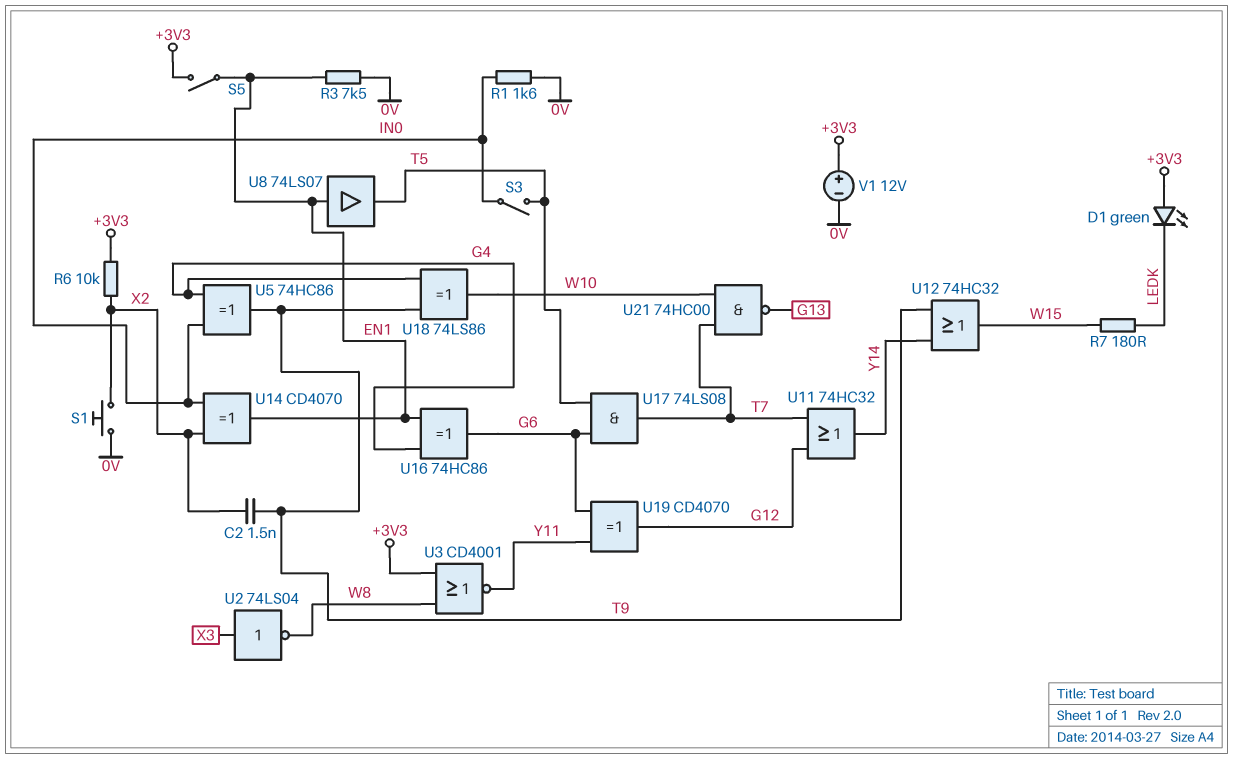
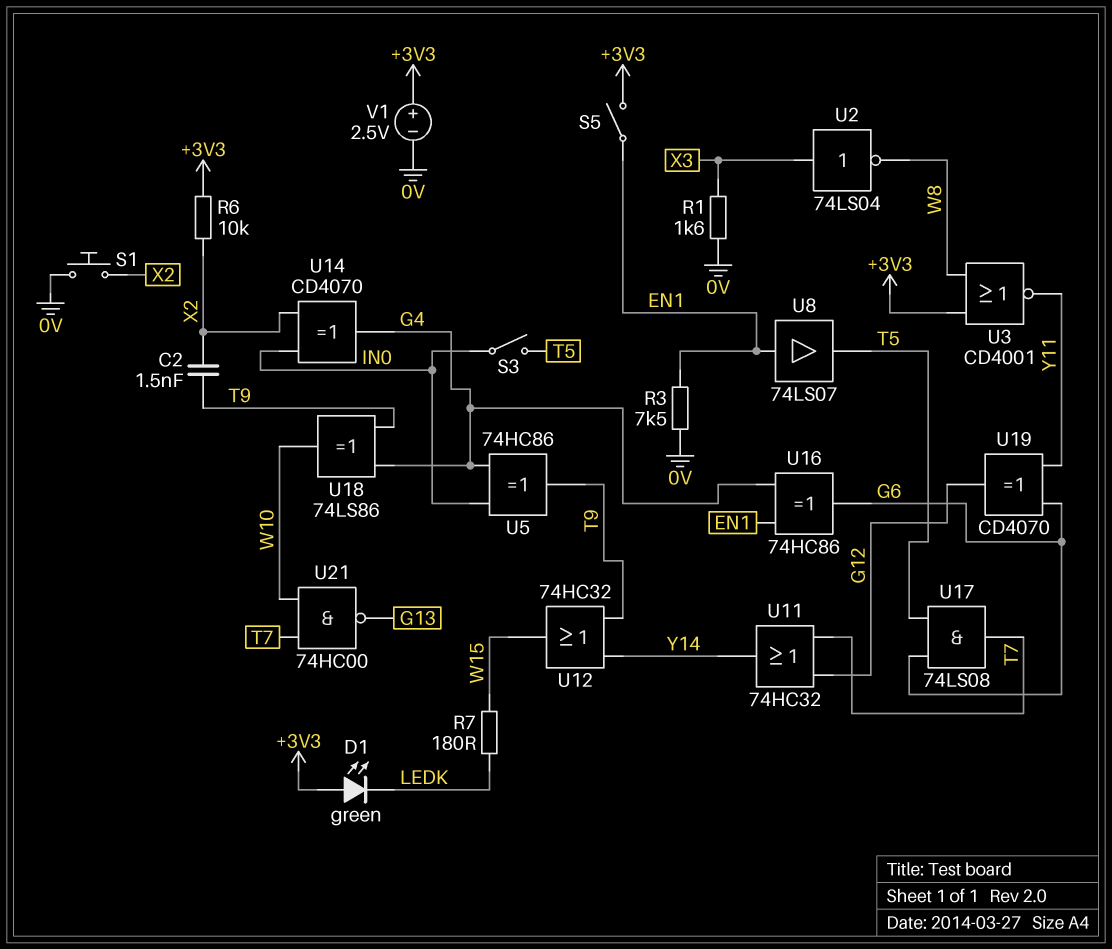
R1: 1.6k (0V, IN0) -> 1.6k (0V, X3)
U14: XOR CD4070 (in IN0, in X2, out EN1) -> XOR CD4070 (in IN0, in X2, out G4)
V1: 12V (plus +3V3, minus 0V) -> 2.5V (plus +3V3, minus 0V)

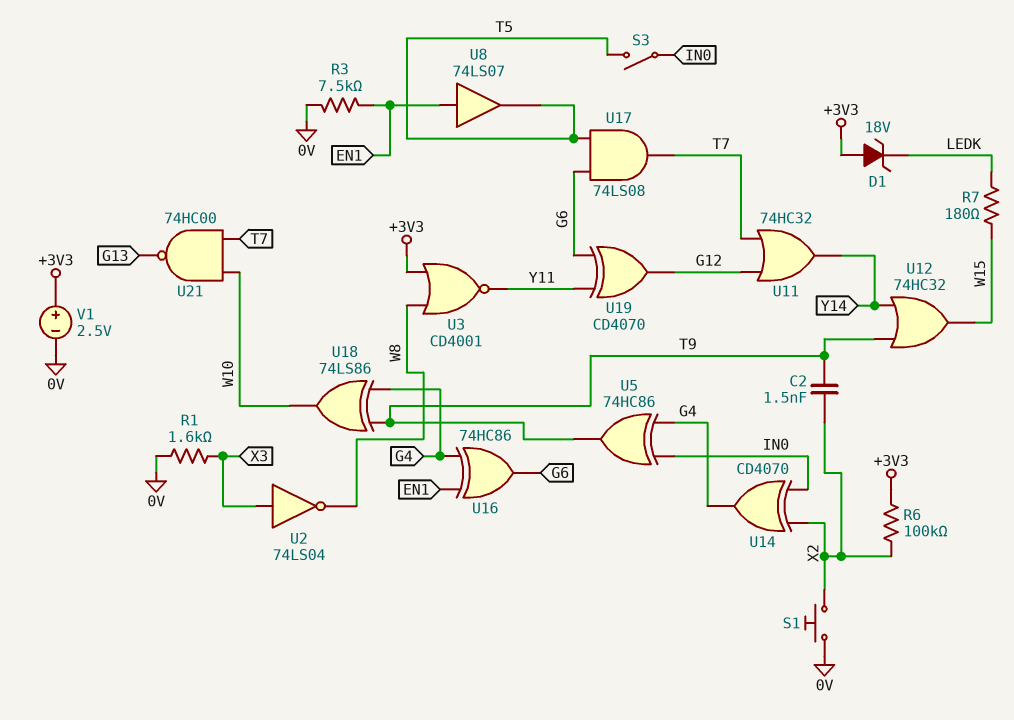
D1: LED green (A +3V3, K LEDK) -> zener 18V (A +3V3, K LEDK)
R6: 10k (+3V3, X2) -> 100k (+3V3, X2)
S5: switch (+3V3, EN1) -> none

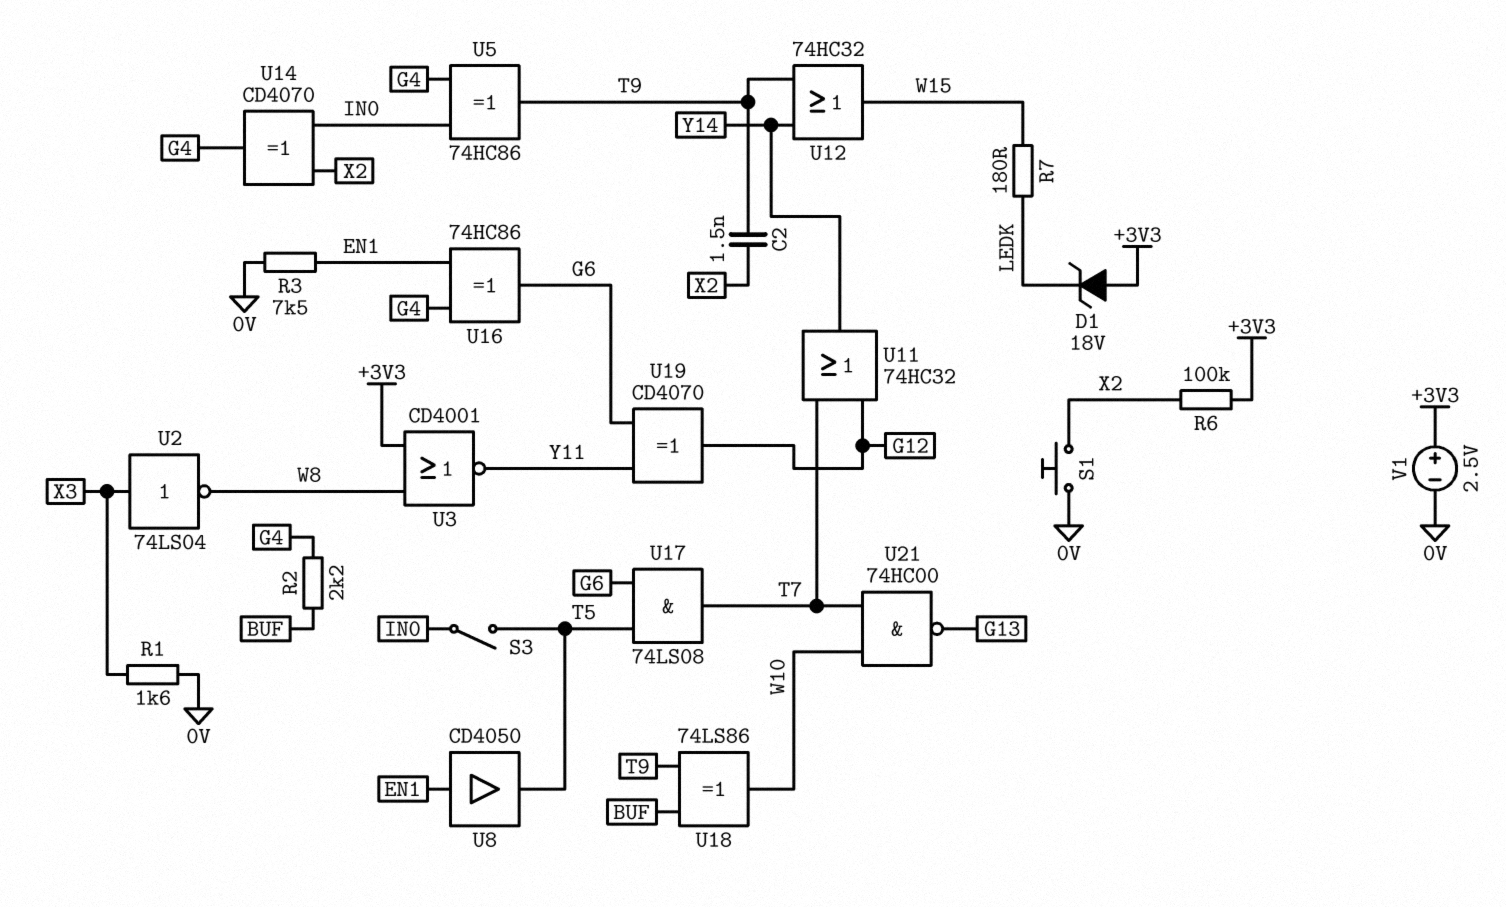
R2: none -> 2.2k (BUF, G4)
U8: buffer 74LS07 (in EN1, out T5) -> buffer CD4050 (in EN1, out T5)
U18: XOR 74LS86 (in G4, in T9, out W10) -> XOR 74LS86 (in BUF, in T9, out W10)

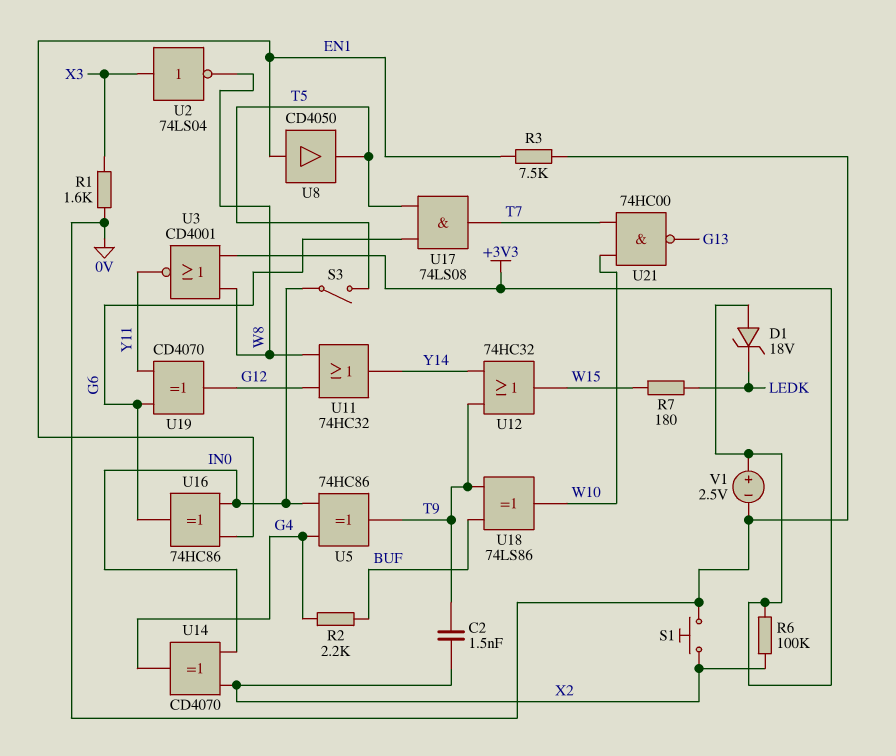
U11: OR 74HC32 (in G12, in T7, out Y14) -> OR 74HC32 (in G12, in W8, out Y14)
U16: XOR 74HC86 (in EN1, in G4, out G6) -> XOR 74HC86 (in EN1, in IN0, out G6)

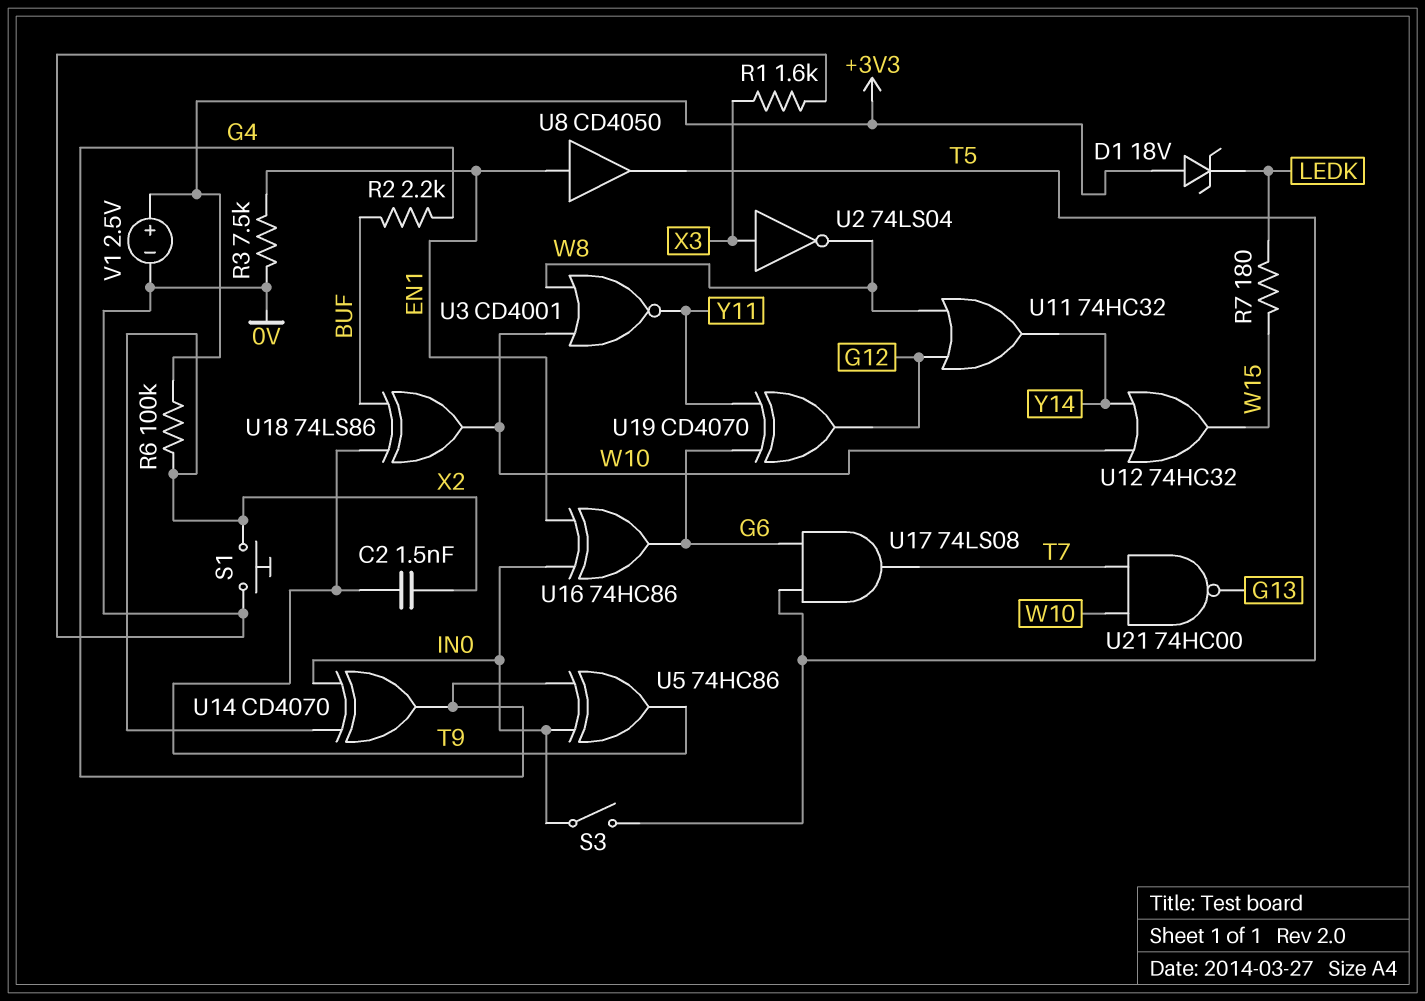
U3: NOR CD4001 (in +3V3, in W8, out Y11) -> NOR CD4001 (in W8, in W10, out Y11)
U12: OR 74HC32 (in T9, in Y14, out W15) -> OR 74HC32 (in W10, in Y14, out W15)

